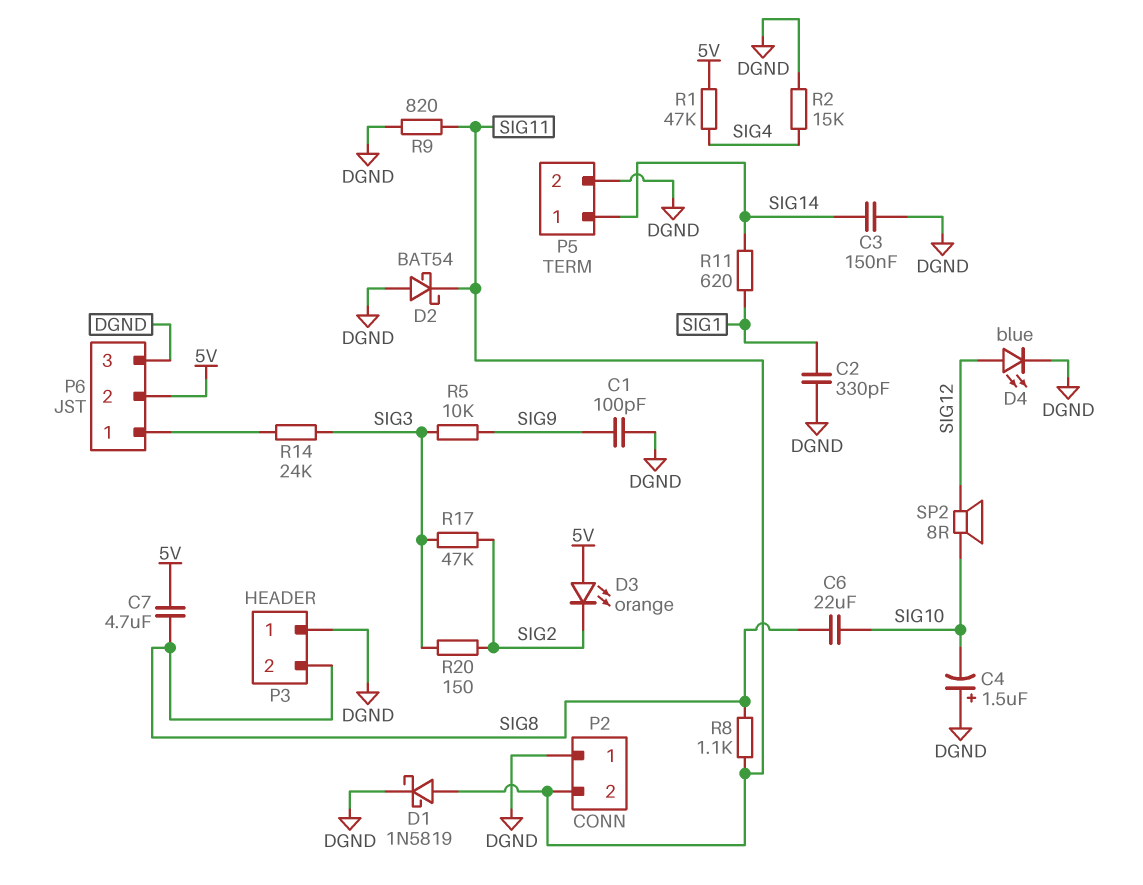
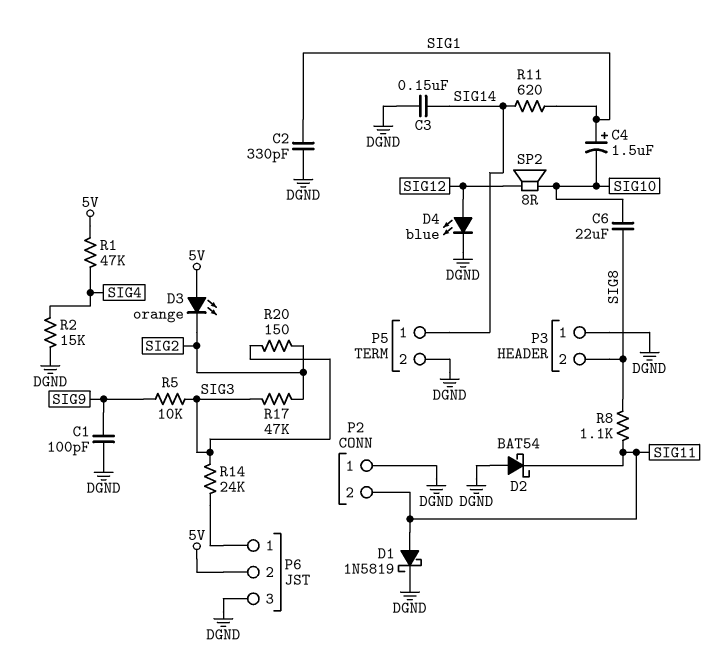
C4: 1.5uF (plus DGND, minus SIG10) -> 1.5uF (plus SIG1, minus SIG10)
C7: 4.7uF (5V, SIG8) -> none
R9: 820 (DGND, SIG11) -> none

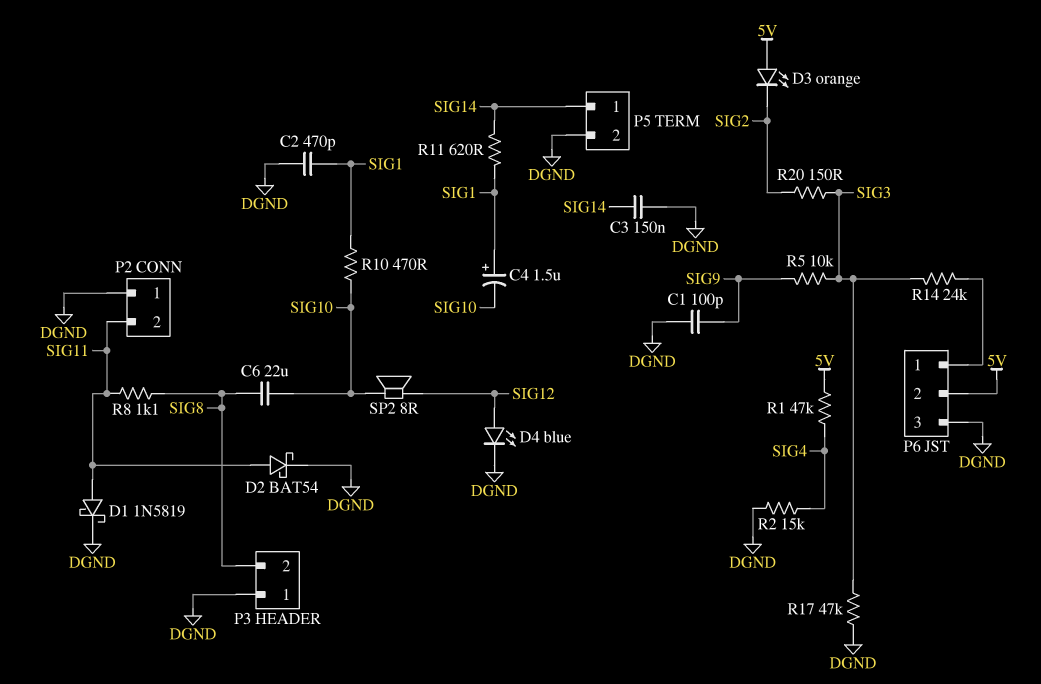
C2: 330pF (DGND, SIG1) -> 470pF (DGND, SIG1)
D2: schottky BAT54 (A DGND, K SIG11) -> schottky BAT54 (A SIG11, K DGND)
R10: none -> 470 (SIG1, SIG10)
R17: 47k (SIG2, SIG3) -> 47k (DGND, SIG3)

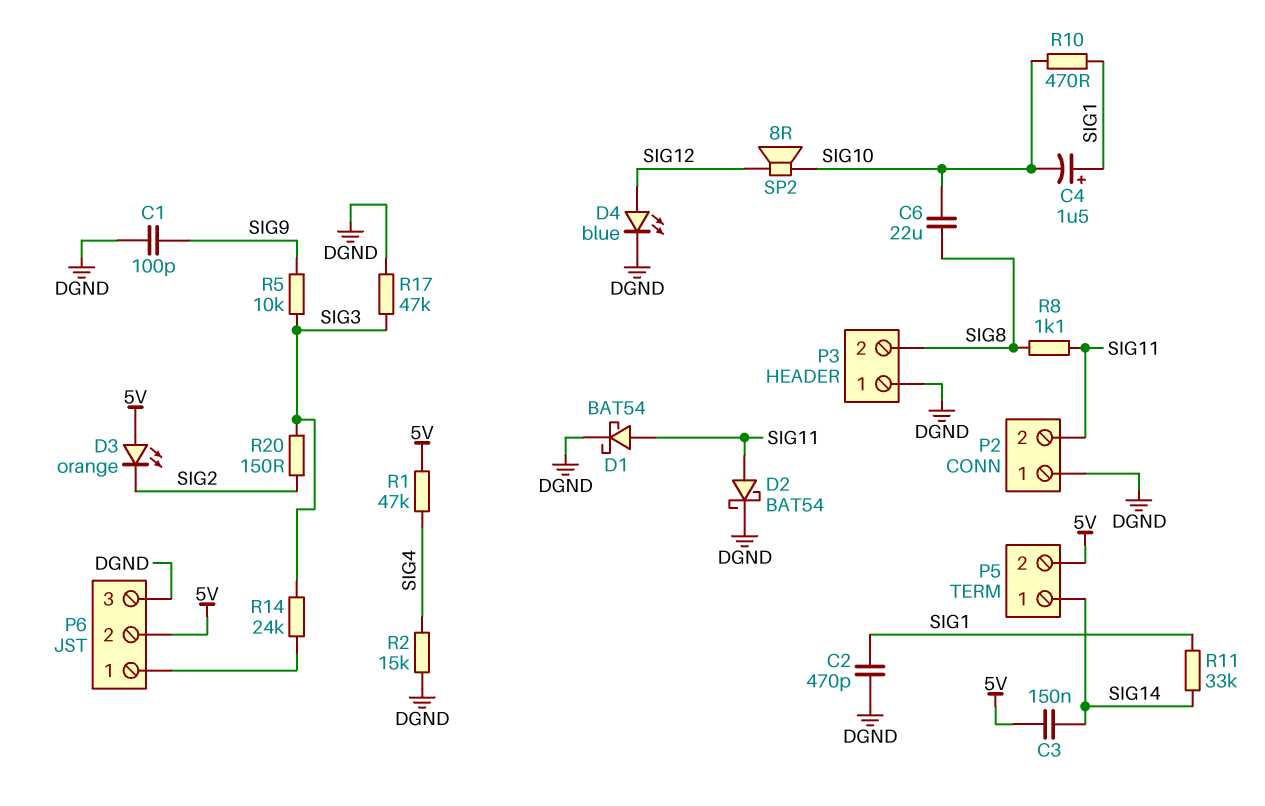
C3: 150nF (DGND, SIG14) -> 150nF (5V, SIG14)
D1: schottky 1N5819 (A SIG11, K DGND) -> schottky BAT54 (A SIG11, K DGND)
P5 pin 2: DGND -> 5V
R11: 620 (SIG1, SIG14) -> 33k (SIG1, SIG14)

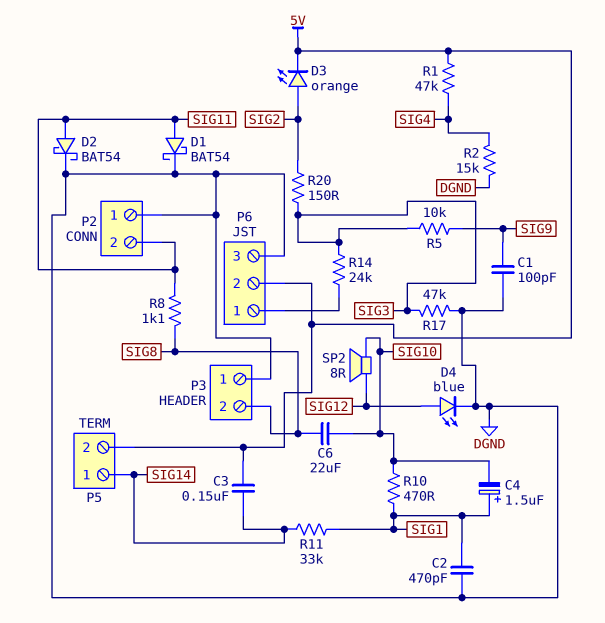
D3: LED orange (A 5V, K SIG2) -> LED orange (A SIG2, K 5V)

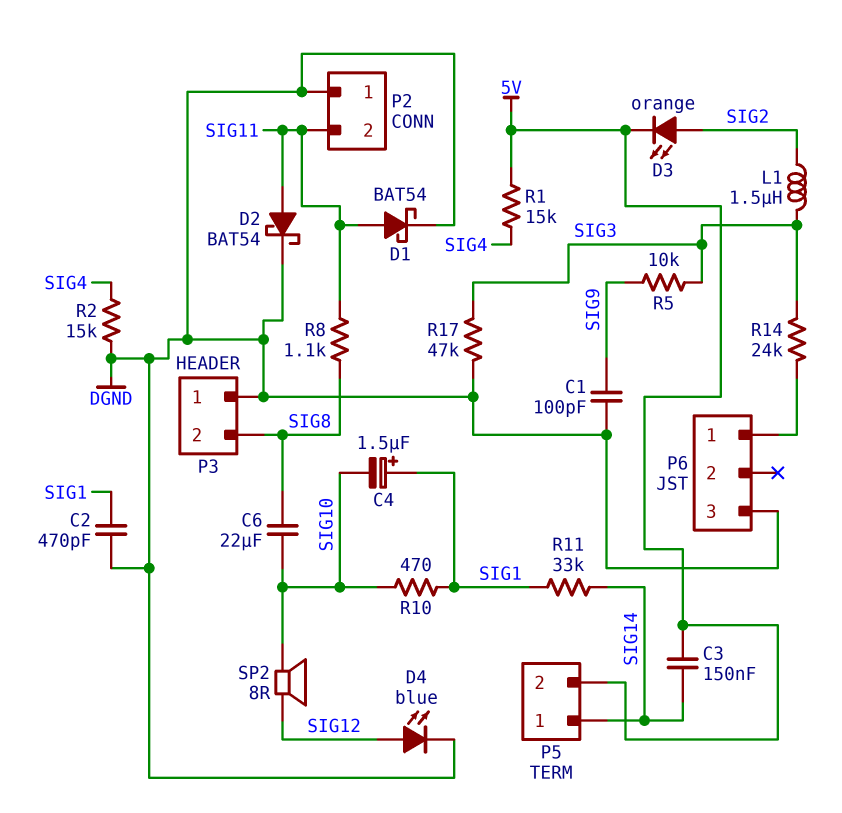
L1: none -> 1.5uH (SIG2, SIG3)
P6 pin 2: 5V -> none
R1: 47k (5V, SIG4) -> 15k (5V, SIG4)
R20: 150 (SIG2, SIG3) -> none

